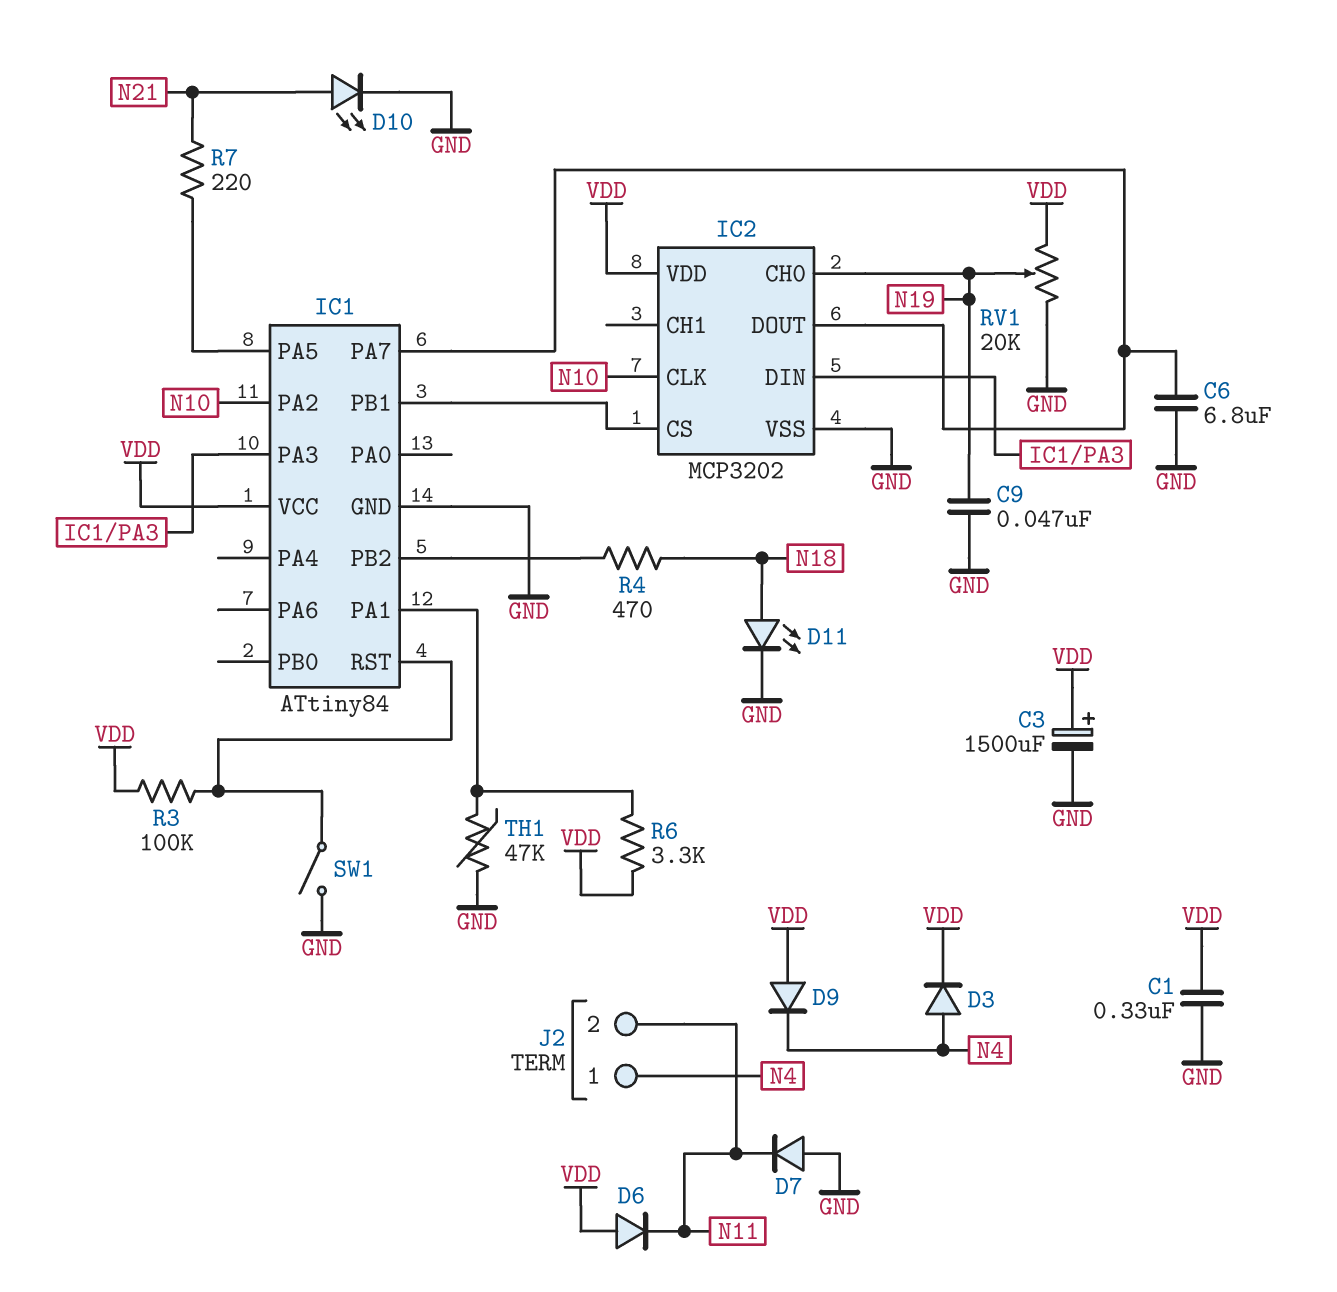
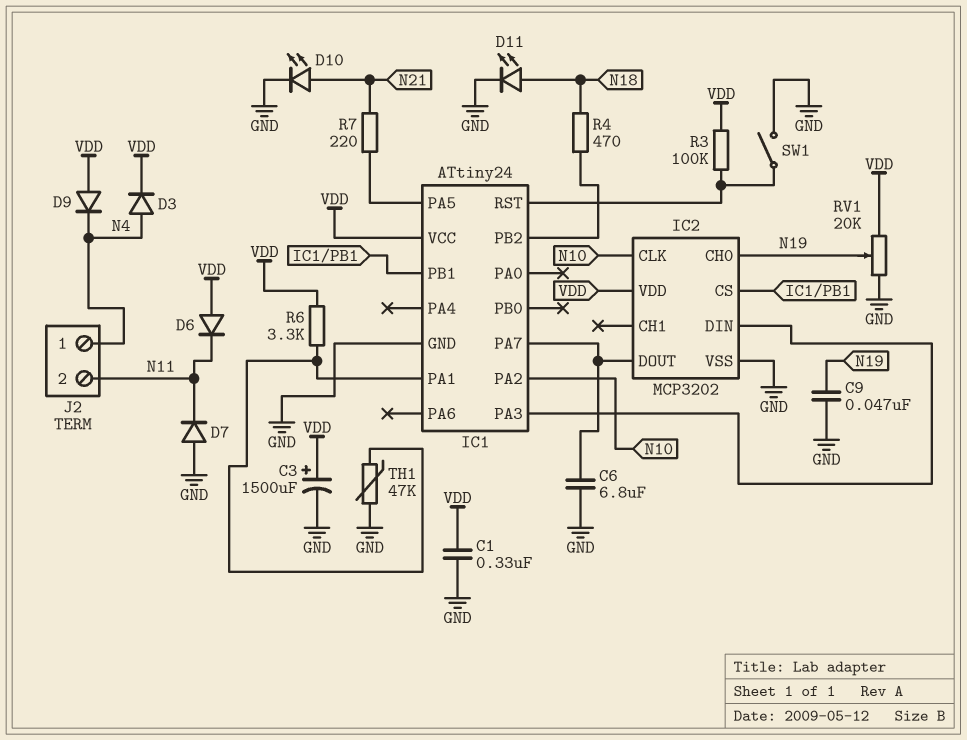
IC1: ATtiny84 -> ATtiny24

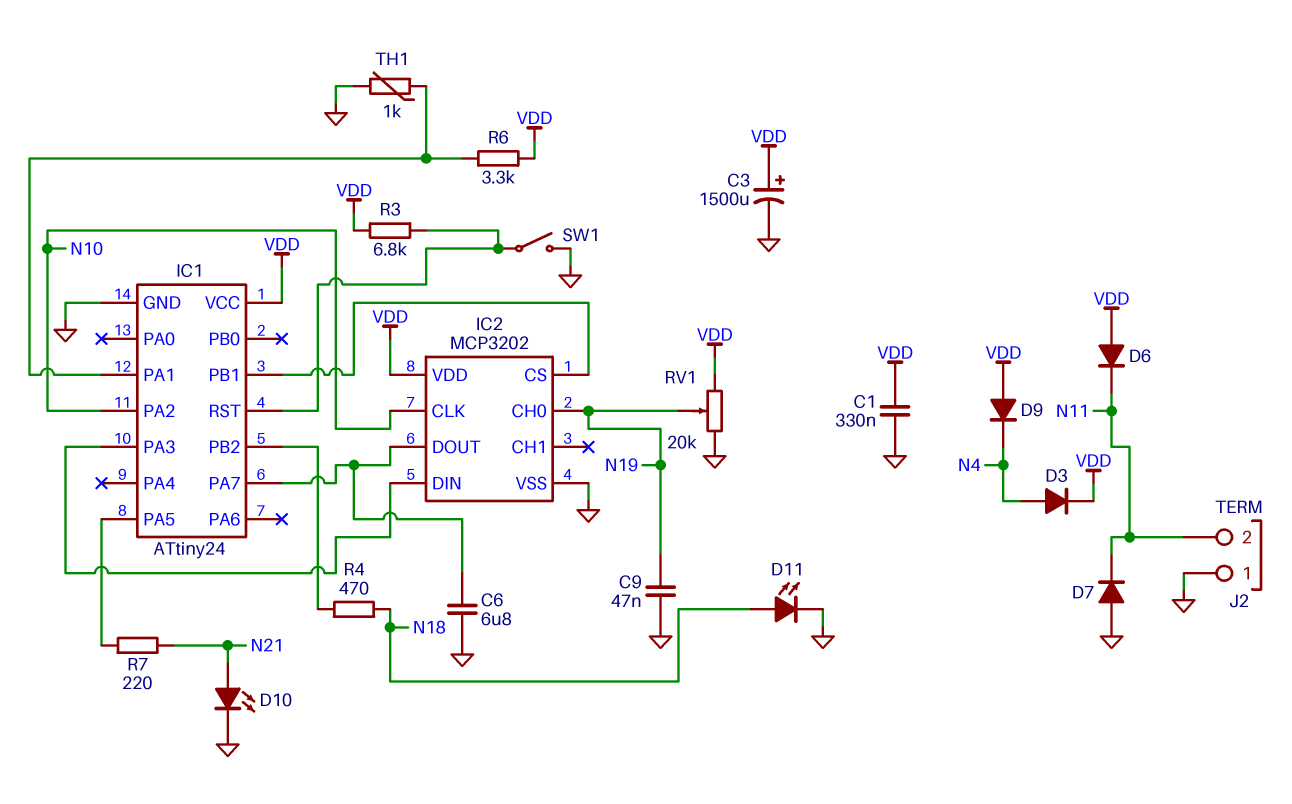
J2 pin 1: N4 -> GND
R3: 100k (IC1/RST, VDD) -> 6.8k (IC1/RST, VDD)
TH1: 47k (GND, IC1/PA1) -> 1k (GND, IC1/PA1)

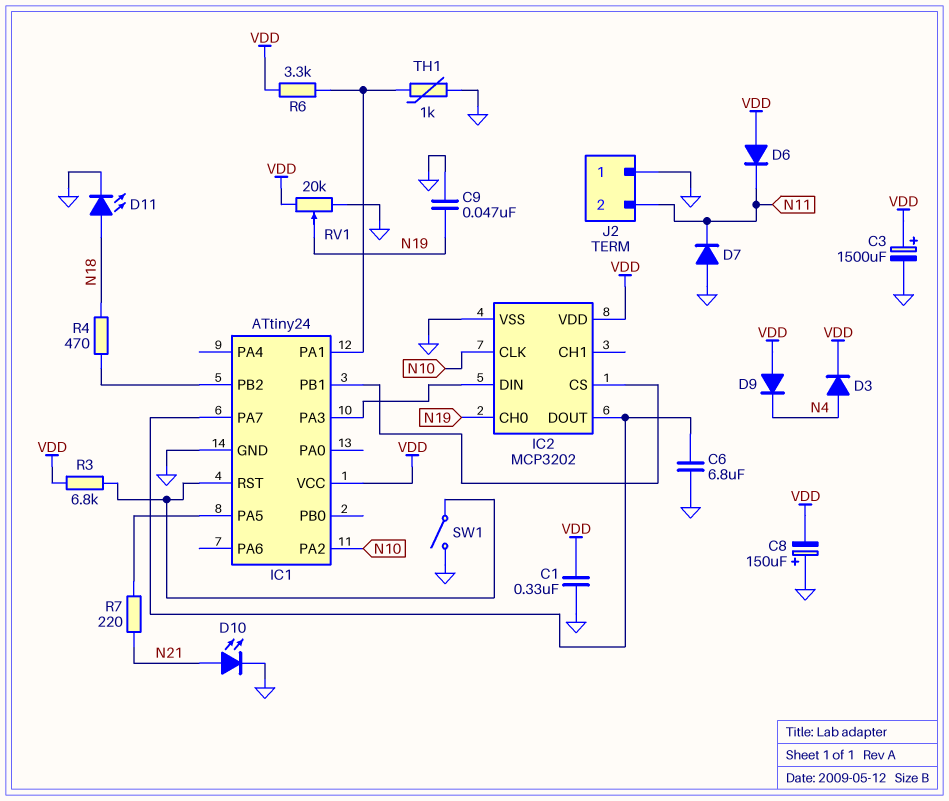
C8: none -> 150uF (plus GND, minus VDD)

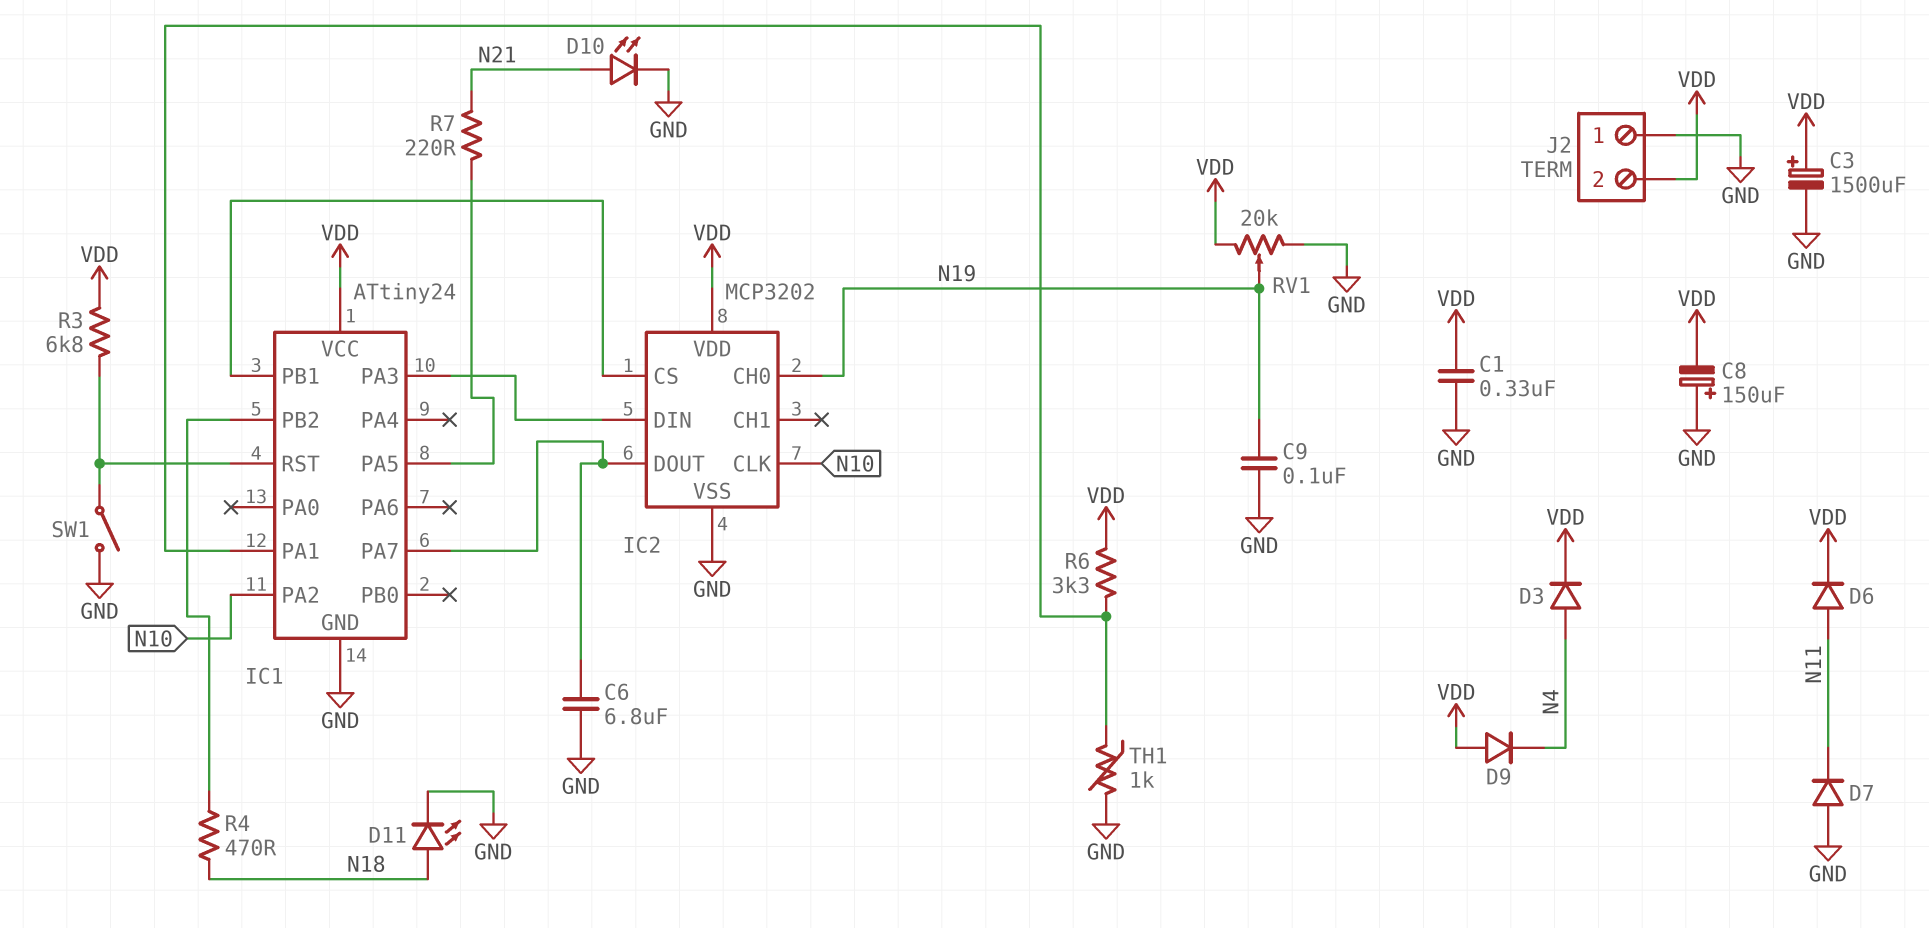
C9: 47nF (GND, N19) -> 100nF (GND, N19)
D6: diode (A VDD, K N11) -> diode (A N11, K VDD)
J2 pin 2: N11 -> VDD

